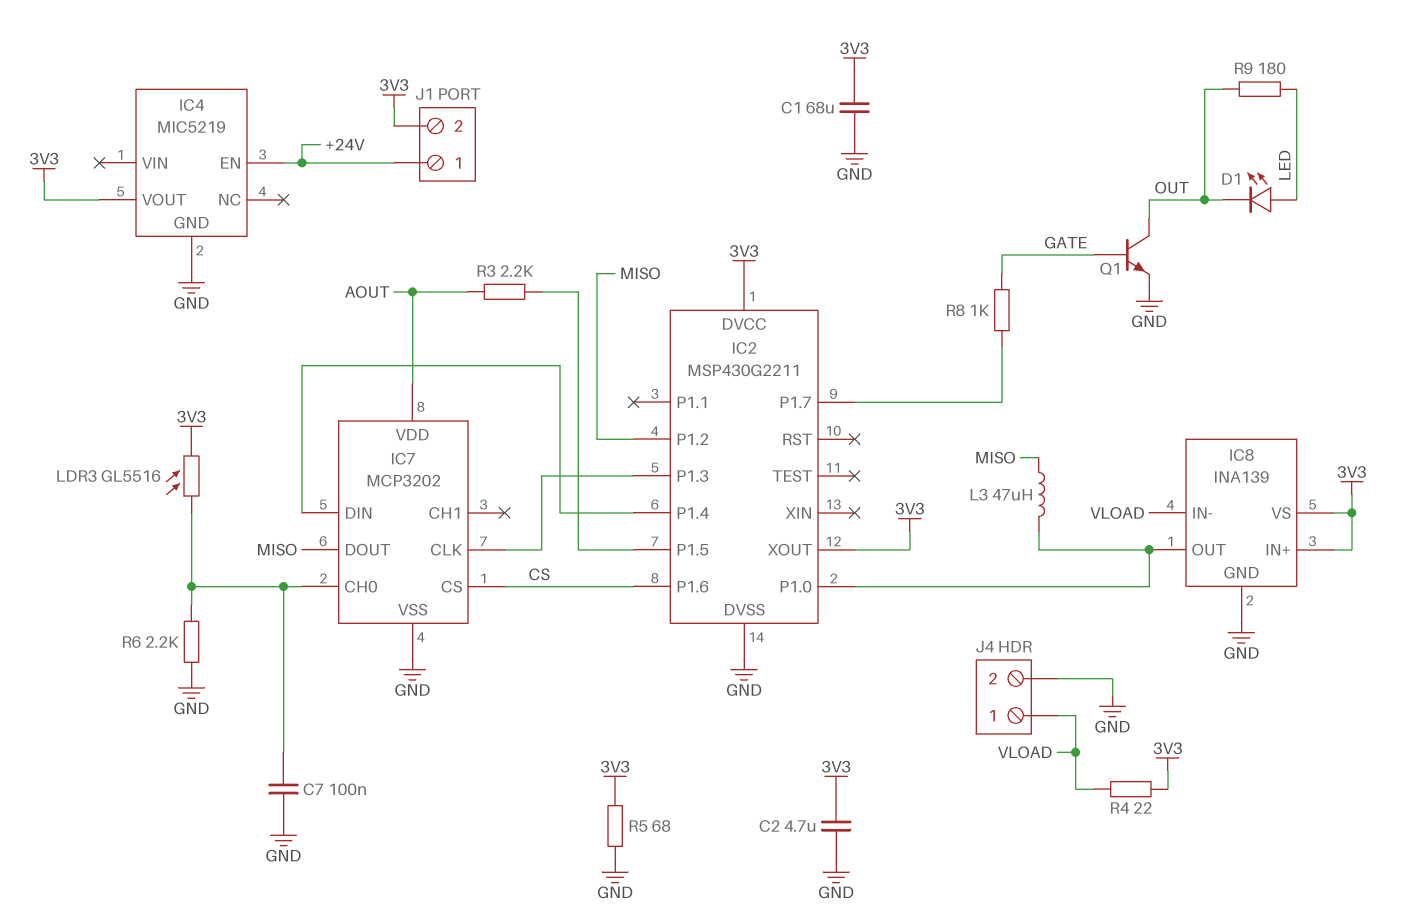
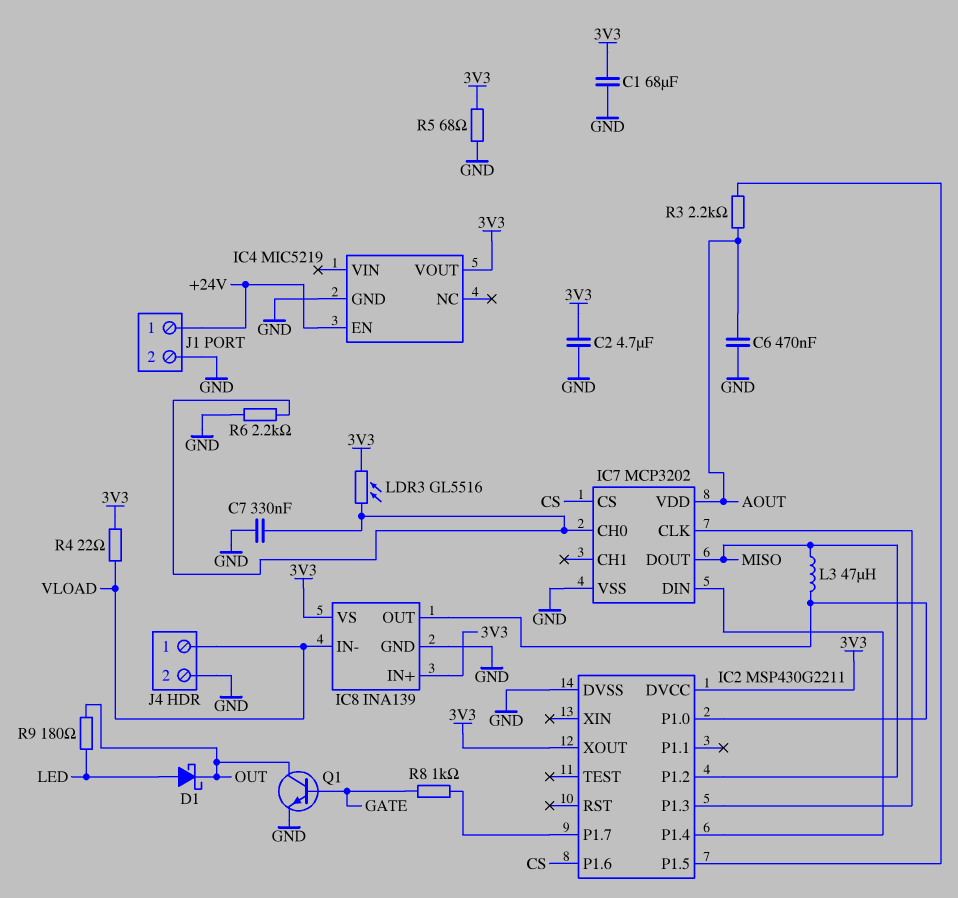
C6: none -> 470nF (AOUT, GND)
C7: 100nF (GND, IC7/CH0) -> 330nF (GND, IC7/CH0)
D1: LED (A LED, K OUT) -> schottky (A LED, K OUT)
J1 pin 2: 3V3 -> GND

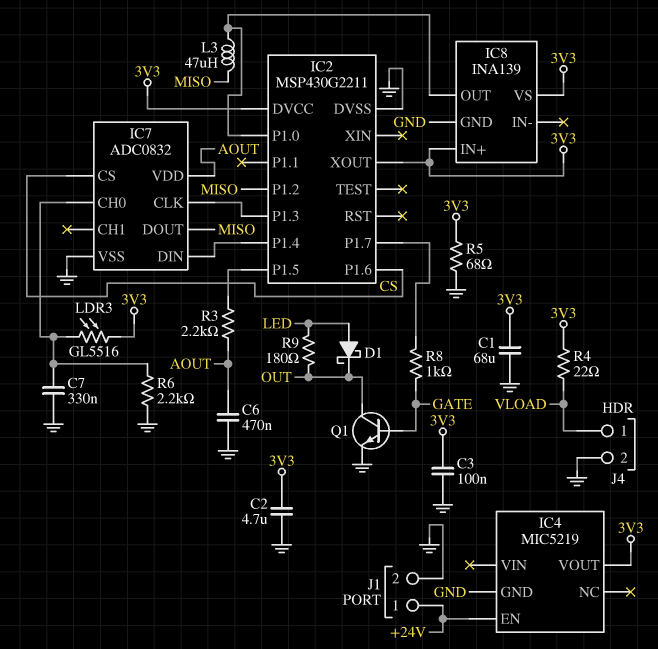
C3: none -> 100nF (3V3, GND)
IC7: MCP3202 -> ADC0832
IC8 pin IN-: VLOAD -> none

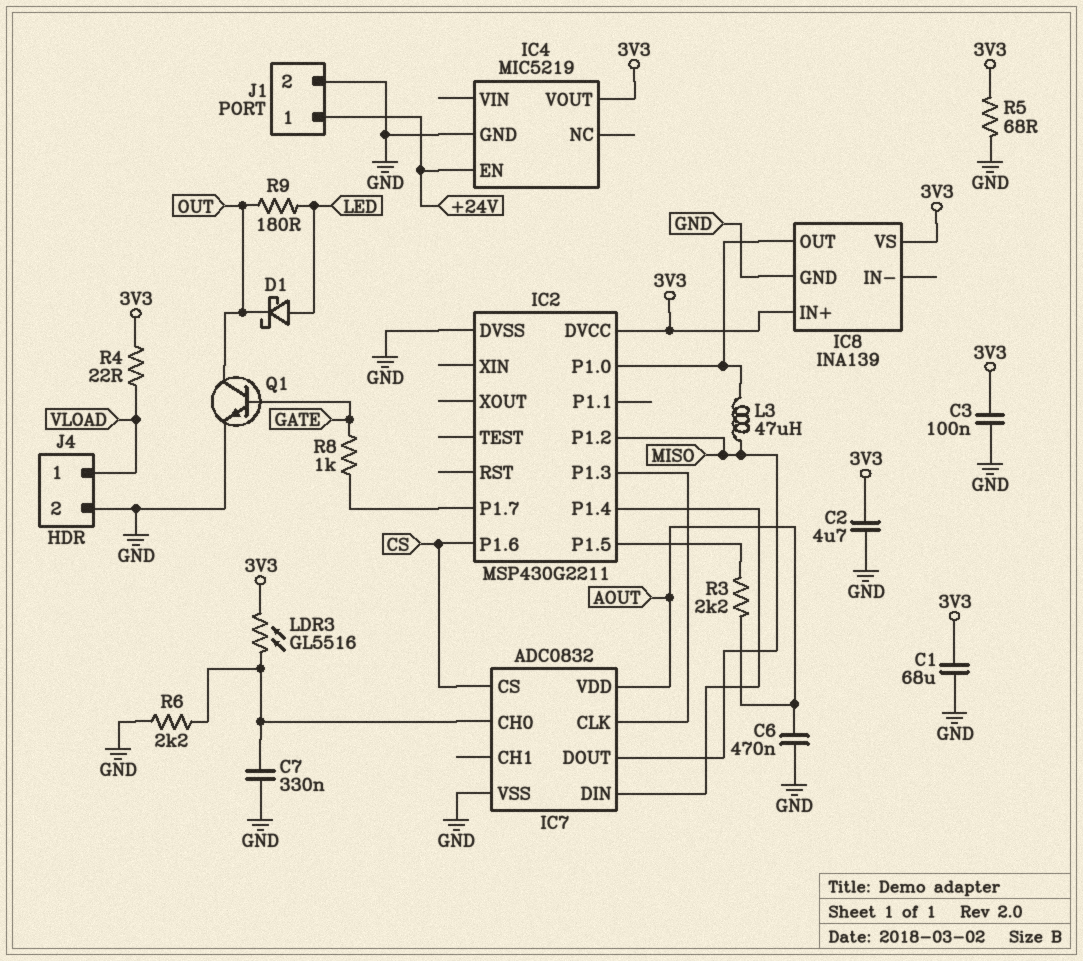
IC2 pin XOUT: 3V3 -> none

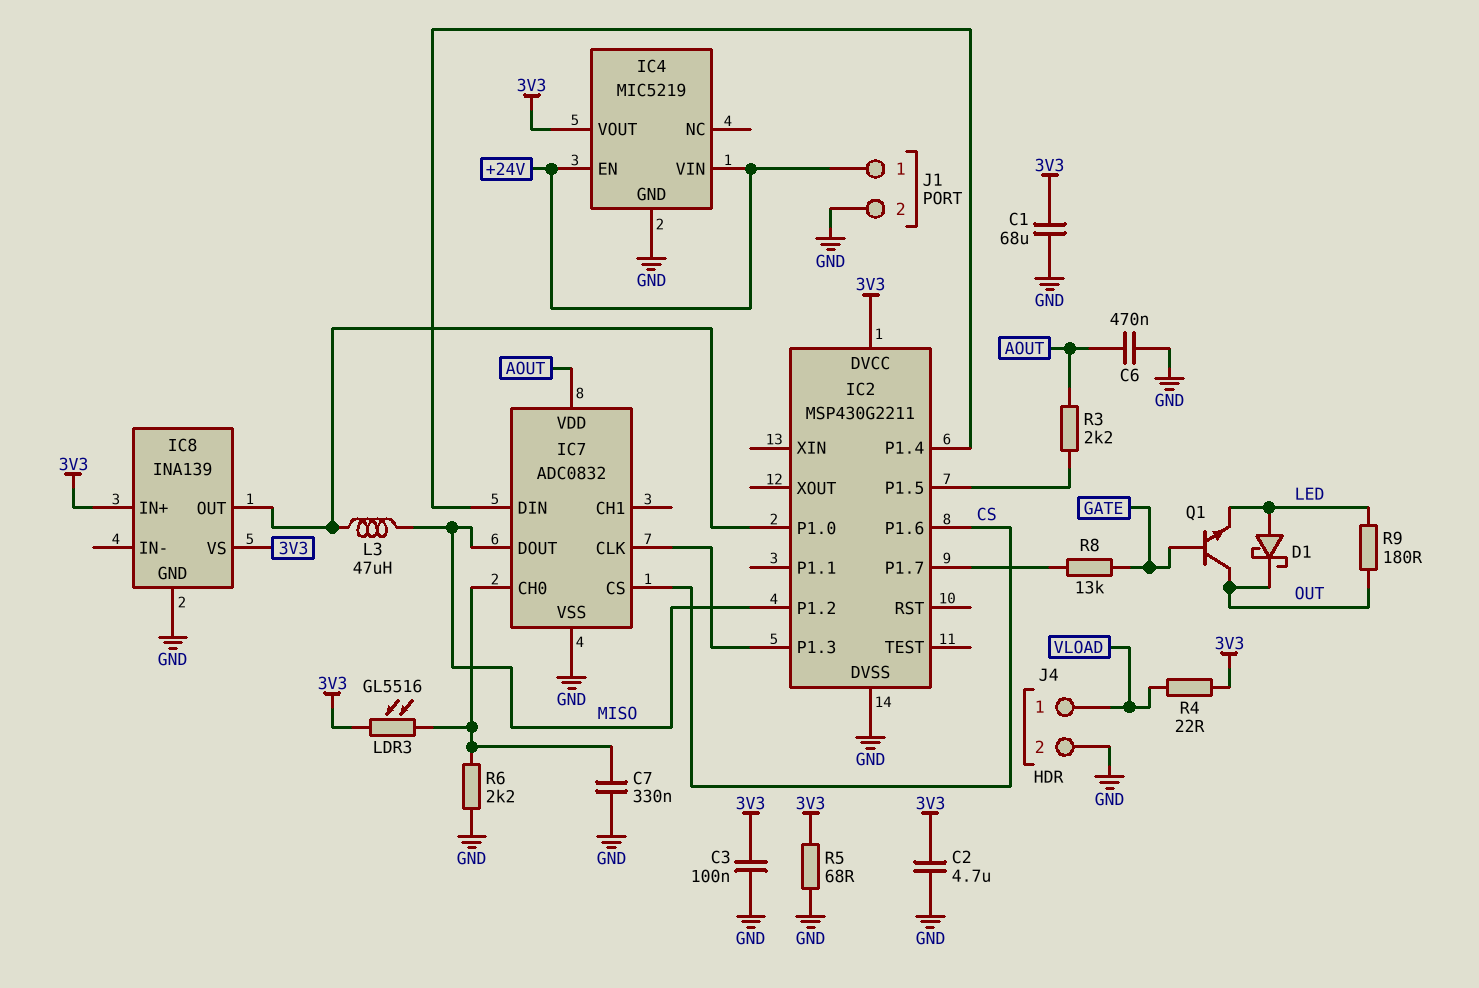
IC4 pin VIN: none -> +24V
Q1: NPN (B GATE, C OUT, E GND) -> NPN (B GATE, C OUT, E LED)
R8: 1k (GATE, IC2/P1.7) -> 13k (GATE, IC2/P1.7)

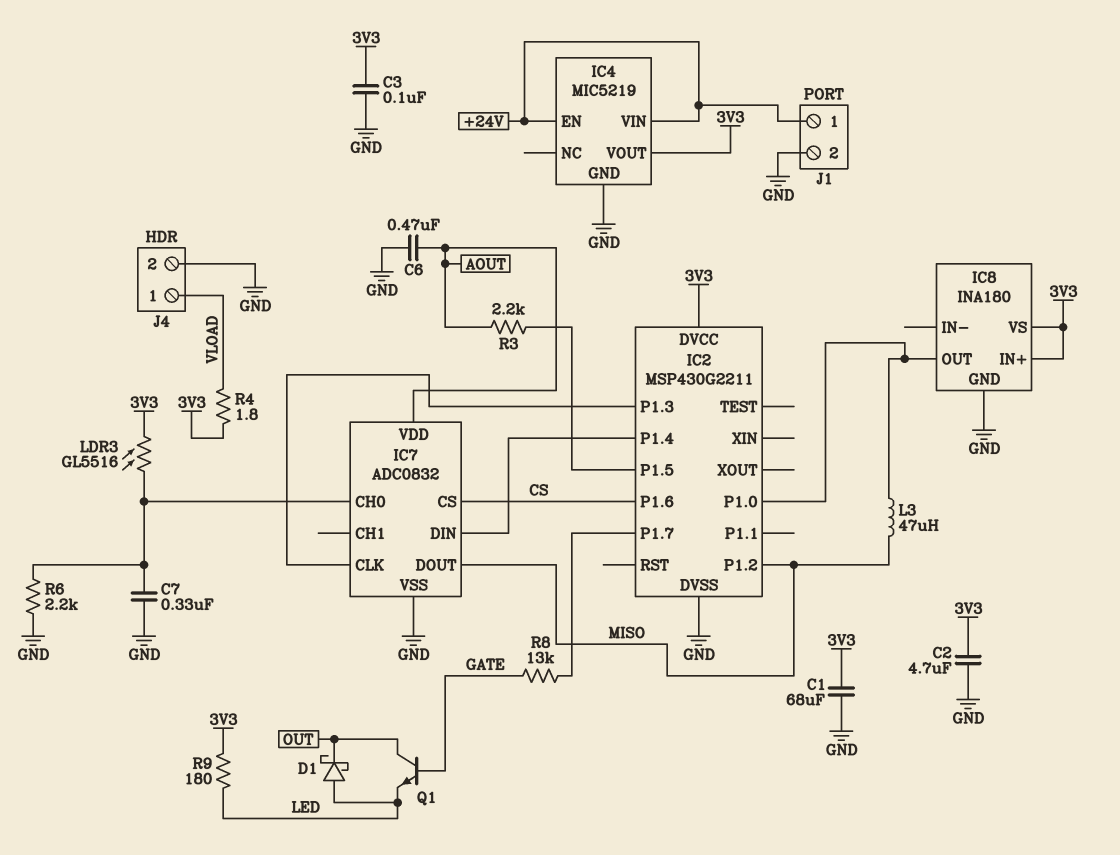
IC8: INA139 -> INA180
R4: 22 (3V3, VLOAD) -> 1.8 (3V3, VLOAD)
R5: 68 (3V3, GND) -> none
R9: 180 (LED, OUT) -> 180 (3V3, LED)

